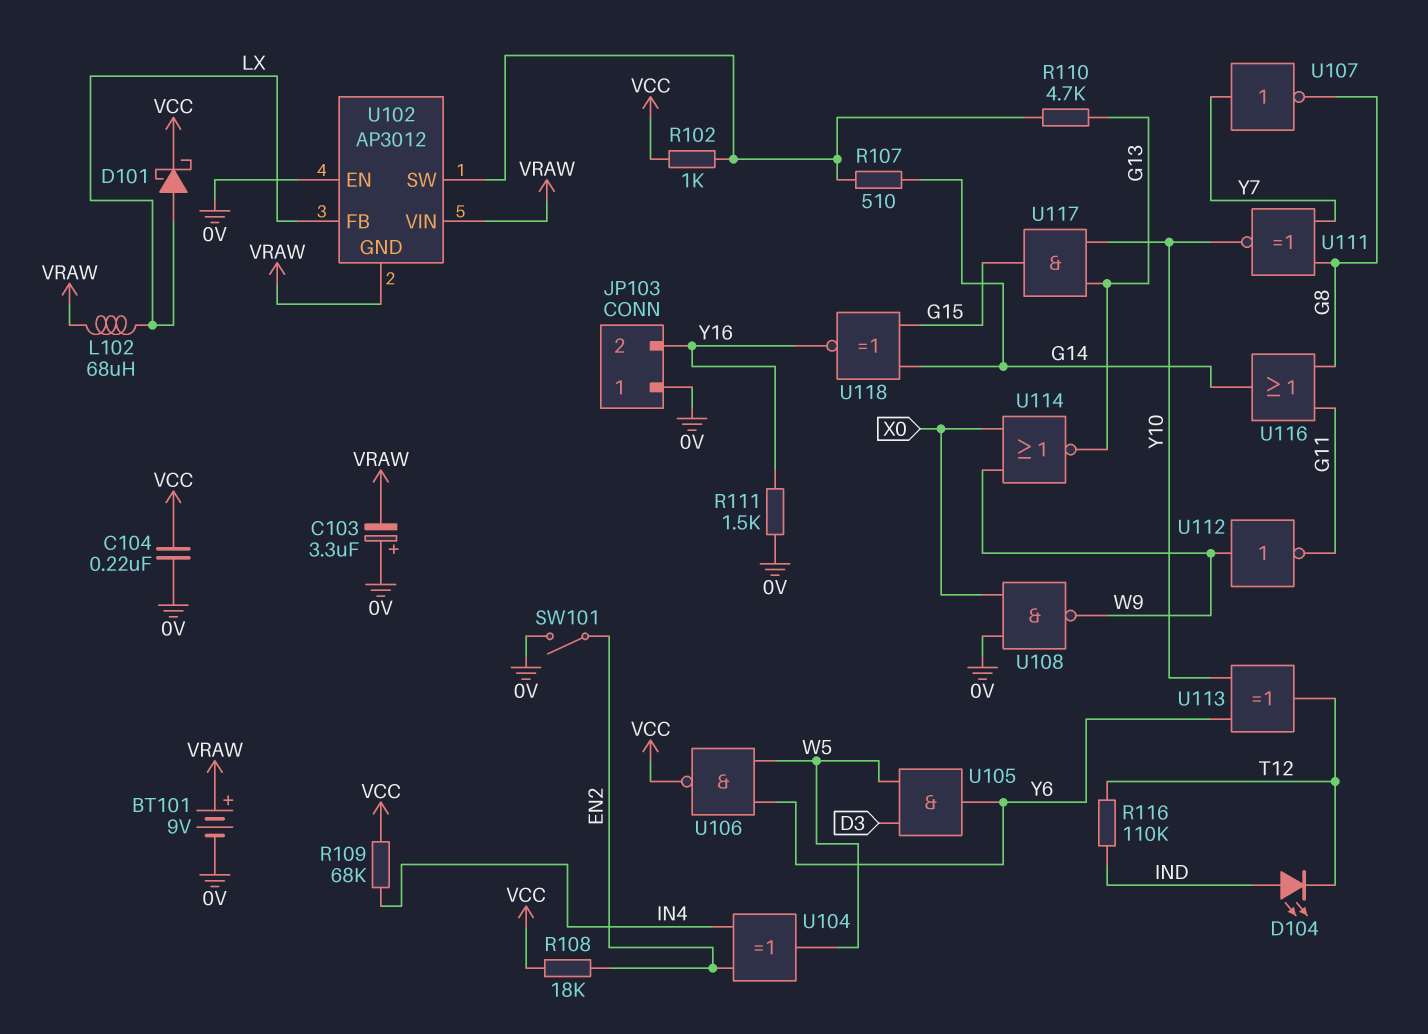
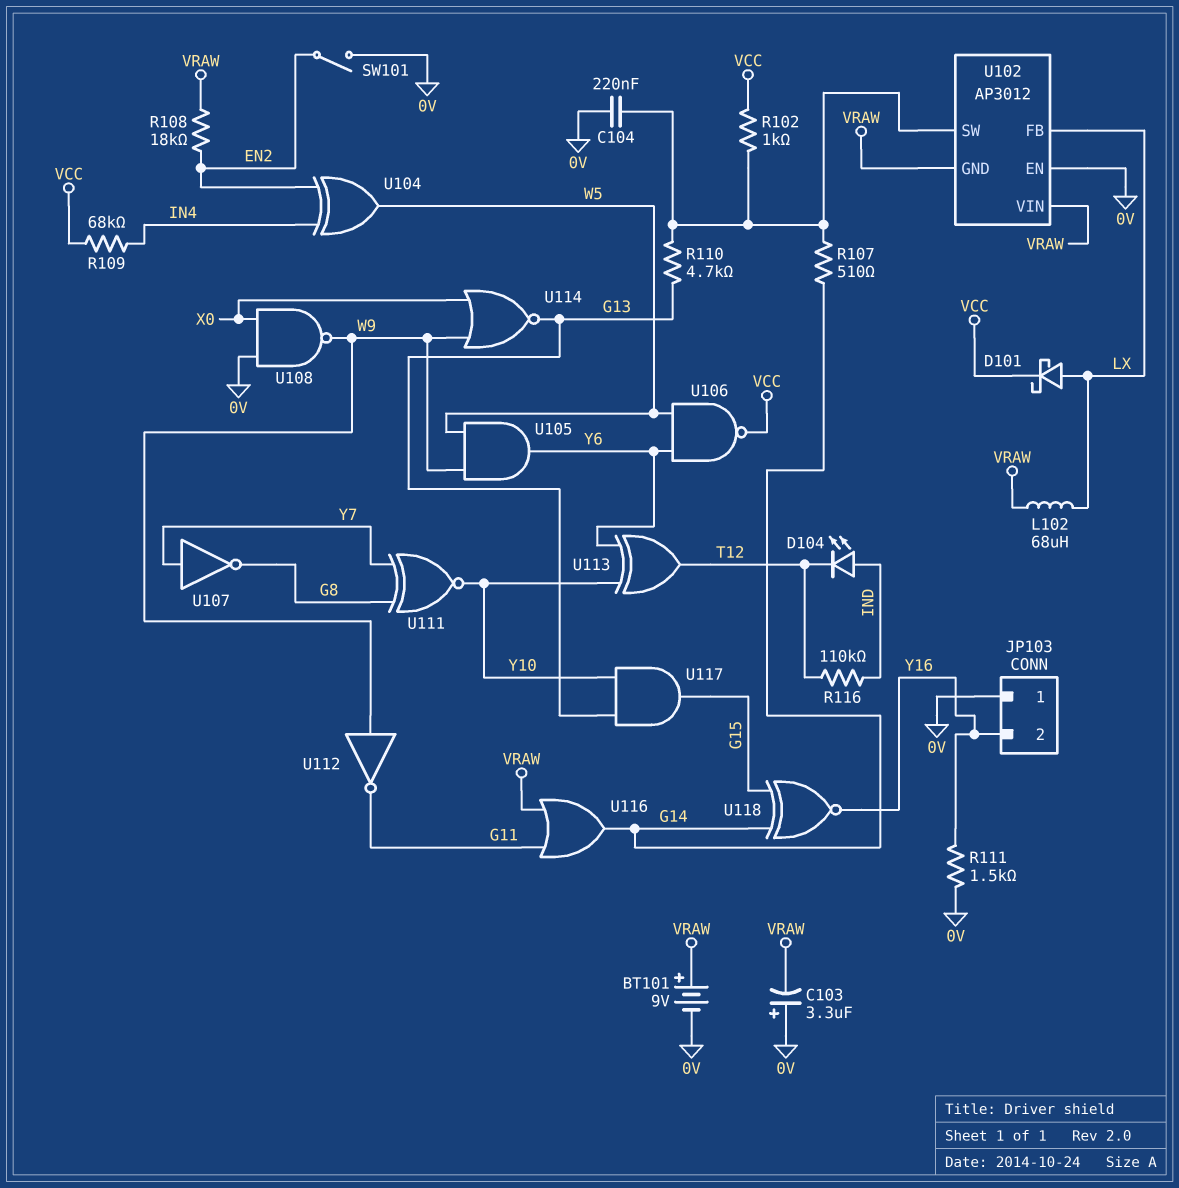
C104: 220nF (0V, VCC) -> 220nF (0V, U102/SW)
R108: 18k (EN2, VCC) -> 18k (EN2, VRAW)
U105: AND (in D3, in W5, out Y6) -> AND (in W5, in W9, out Y6)
U116: OR (in G8, in G11, out G14) -> OR (in G11, in VRAW, out G14)

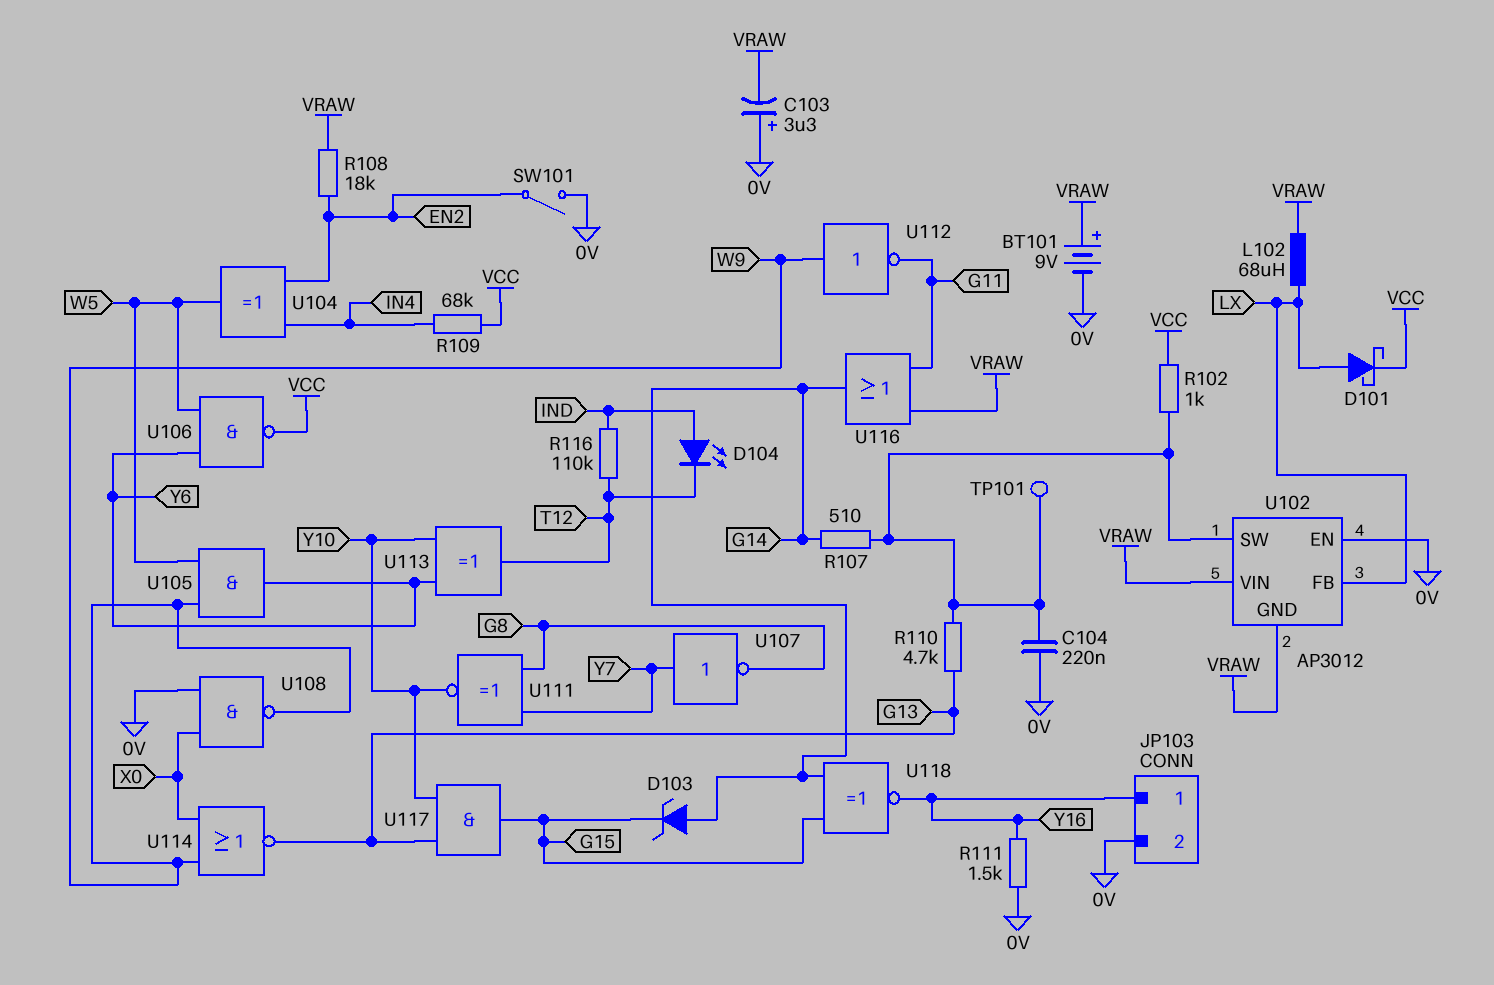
D103: none -> zener (A G14, K G15)
JP103 pin 1: 0V -> Y16
JP103 pin 2: Y16 -> 0V
TP101: none -> test point (U102/SW)

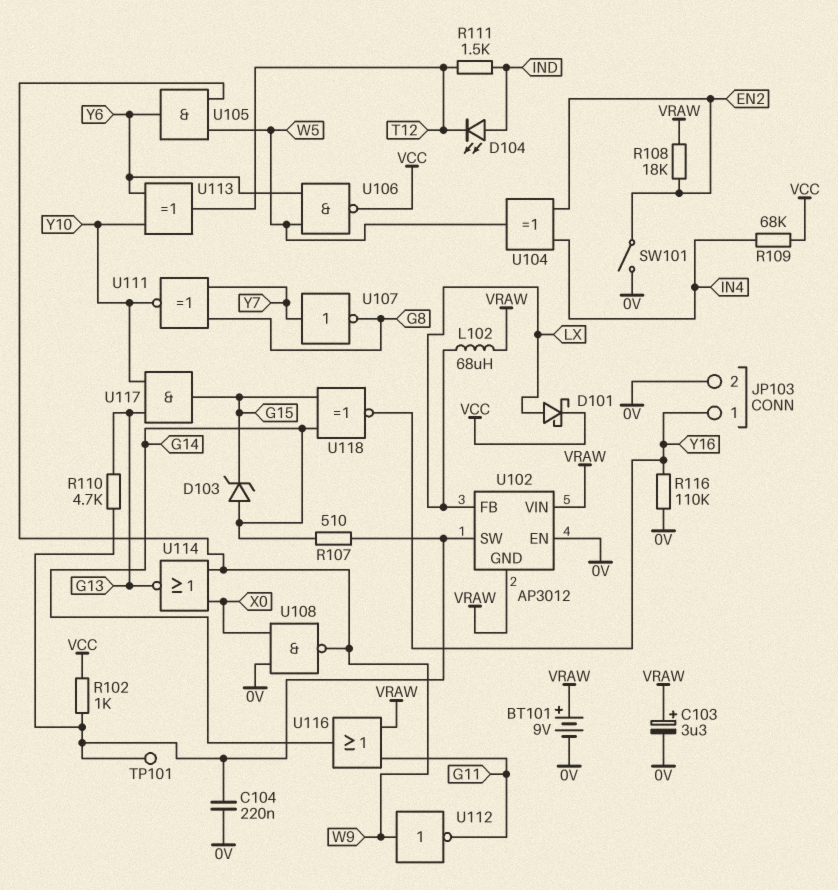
C103: 3.3uF (plus 0V, minus VRAW) -> 3.3uF (plus VRAW, minus 0V)
R111: 1.5k (0V, Y16) -> 1.5k (IND, T12)
R116: 110k (IND, T12) -> 110k (0V, Y16)

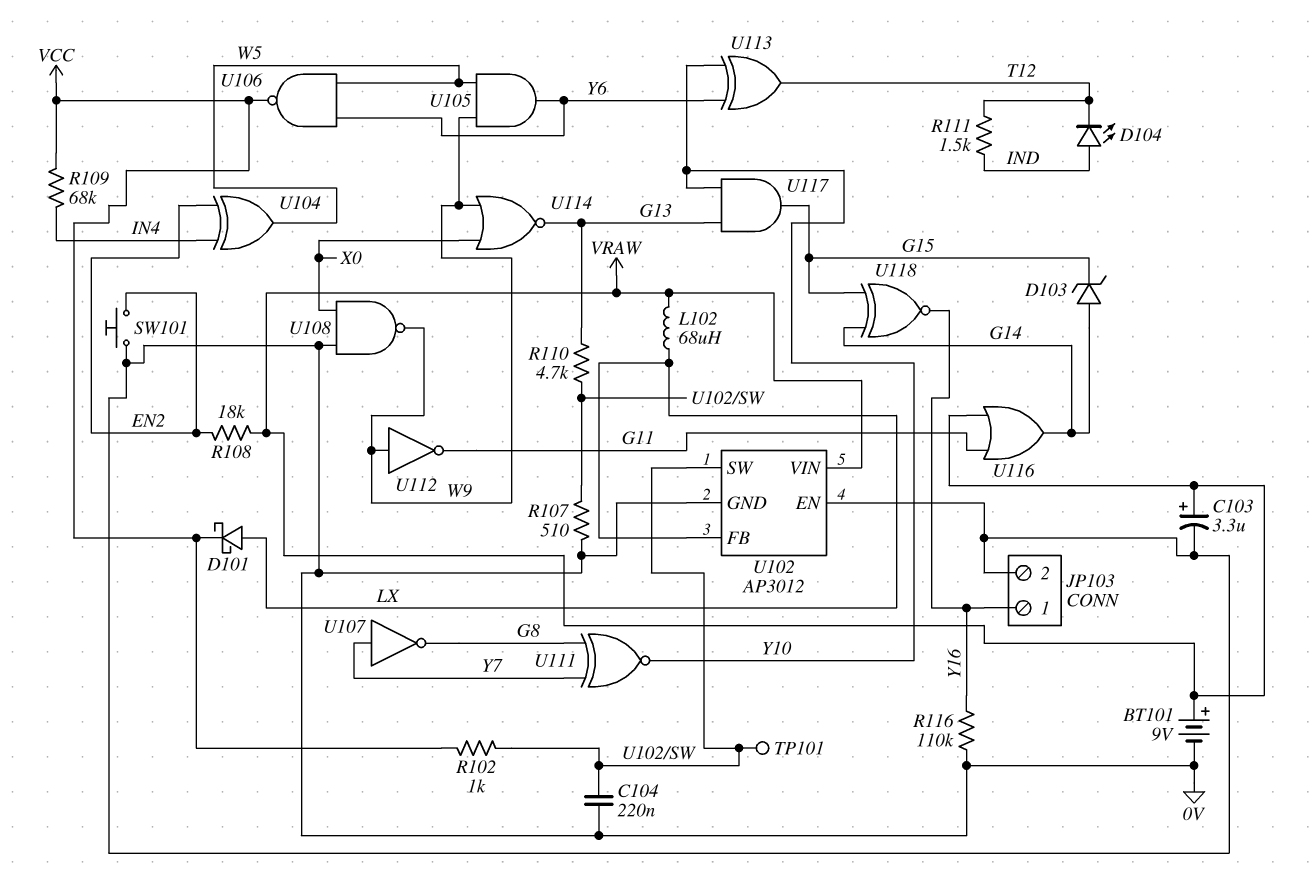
R107: 510 (G14, U102/SW) -> 510 (0V, U102/SW)
SW101: switch (0V, EN2) -> button (0V, EN2)
U102 pin GND: VRAW -> 0V

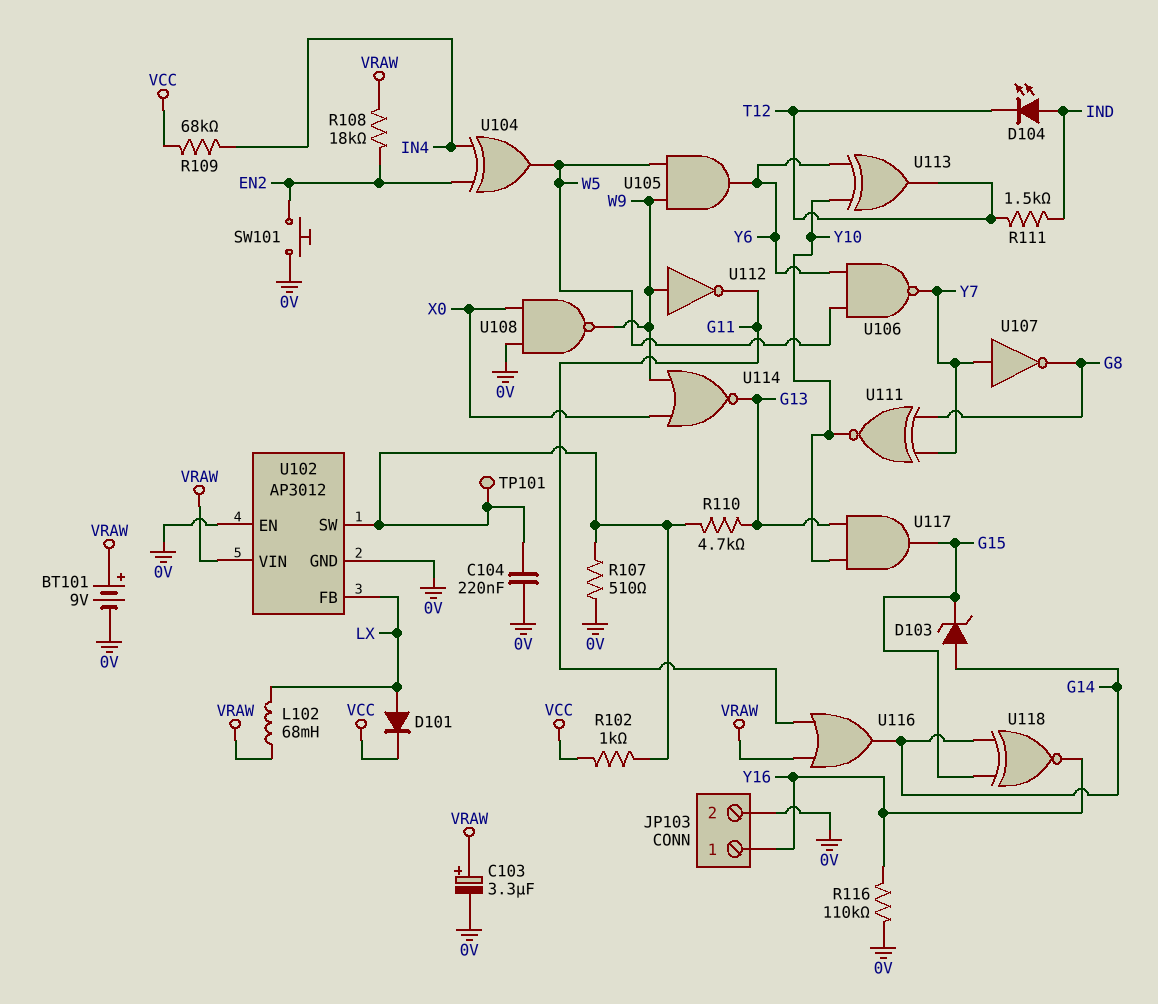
D101: schottky (A LX, K VCC) -> diode (A LX, K VCC)
L102: 68uH (LX, VRAW) -> 68mH (LX, VRAW)
U106: NAND (in W5, in Y6, out VCC) -> NAND (in W5, in Y6, out Y7)

